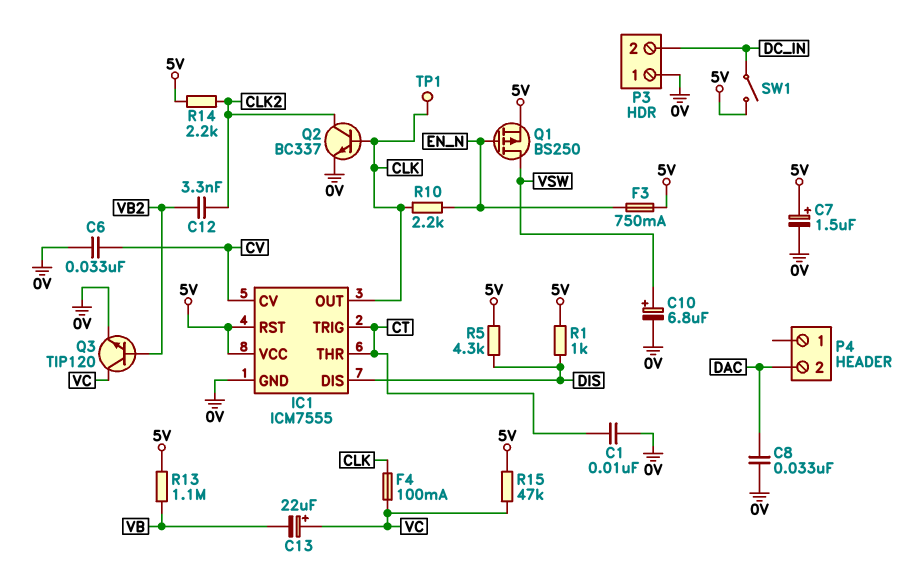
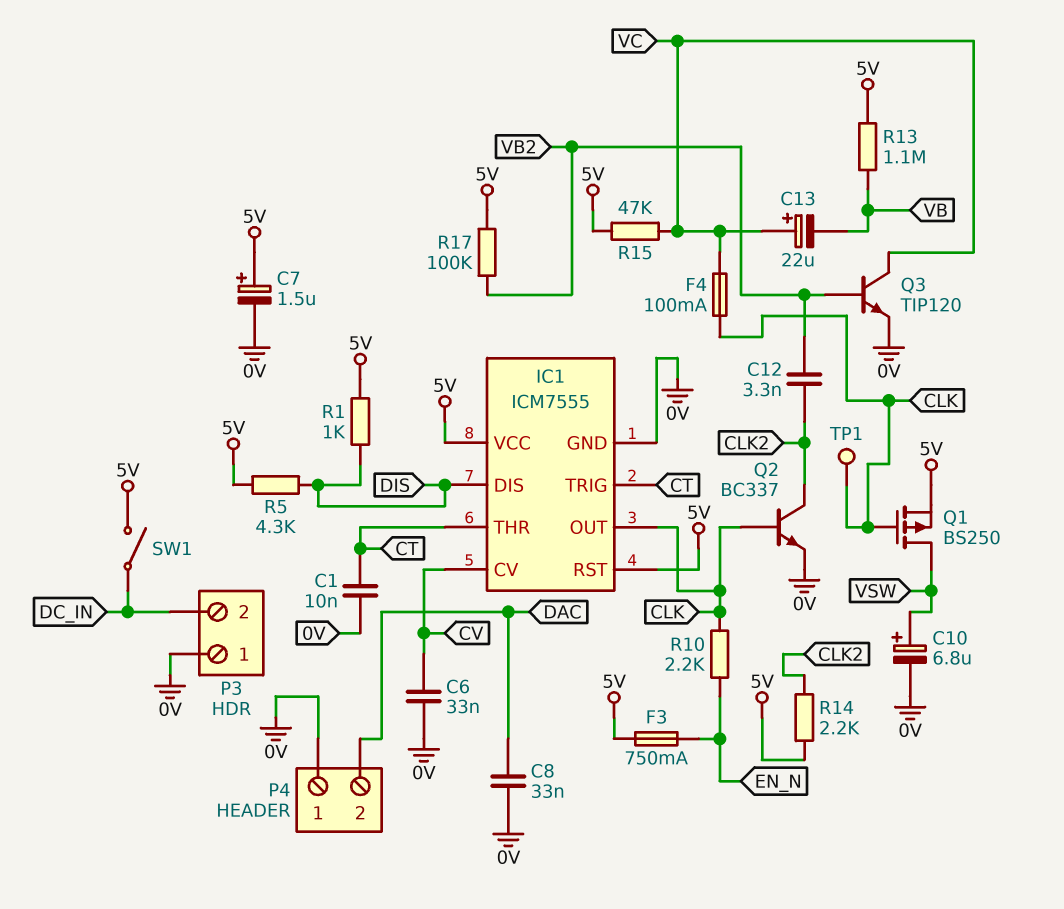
P4 pin 1: none -> 0V
Q1: PMOS BS250 (G EN_N, D VSW, S 5V) -> PMOS BS250 (G CLK, D VSW, S 5V)
R17: none -> 100k (5V, VB2)

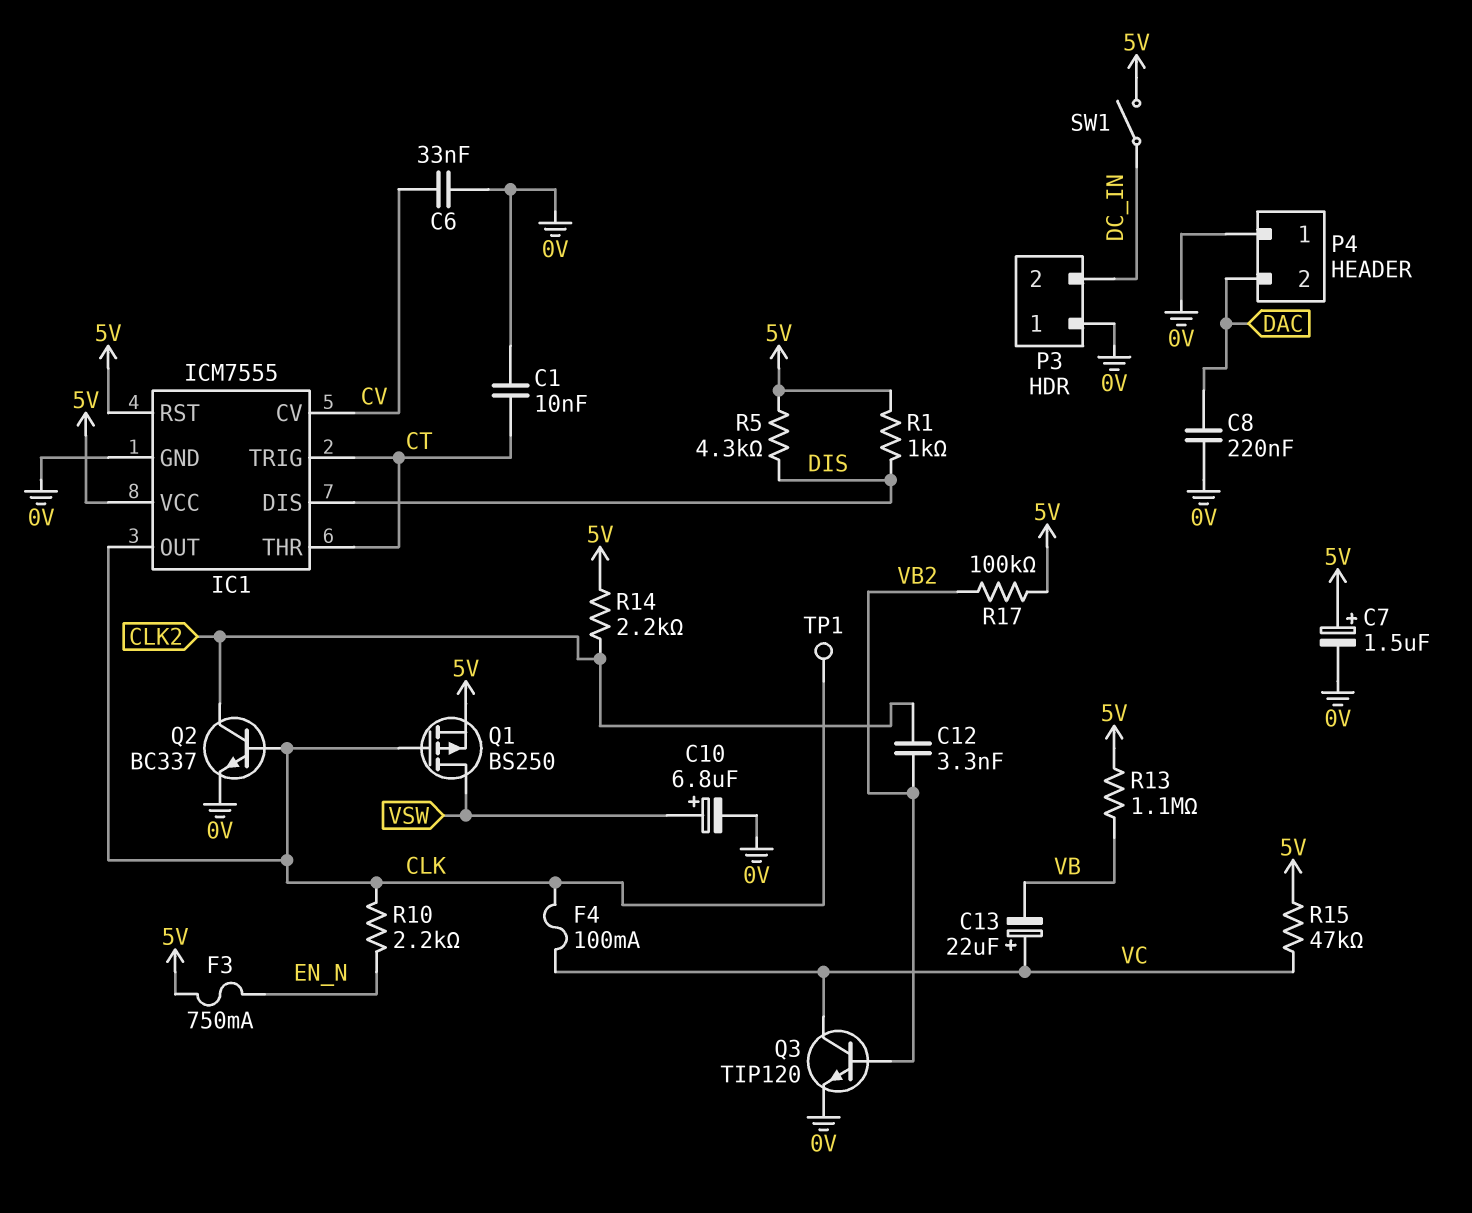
C8: 33nF (0V, DAC) -> 220nF (0V, DAC)

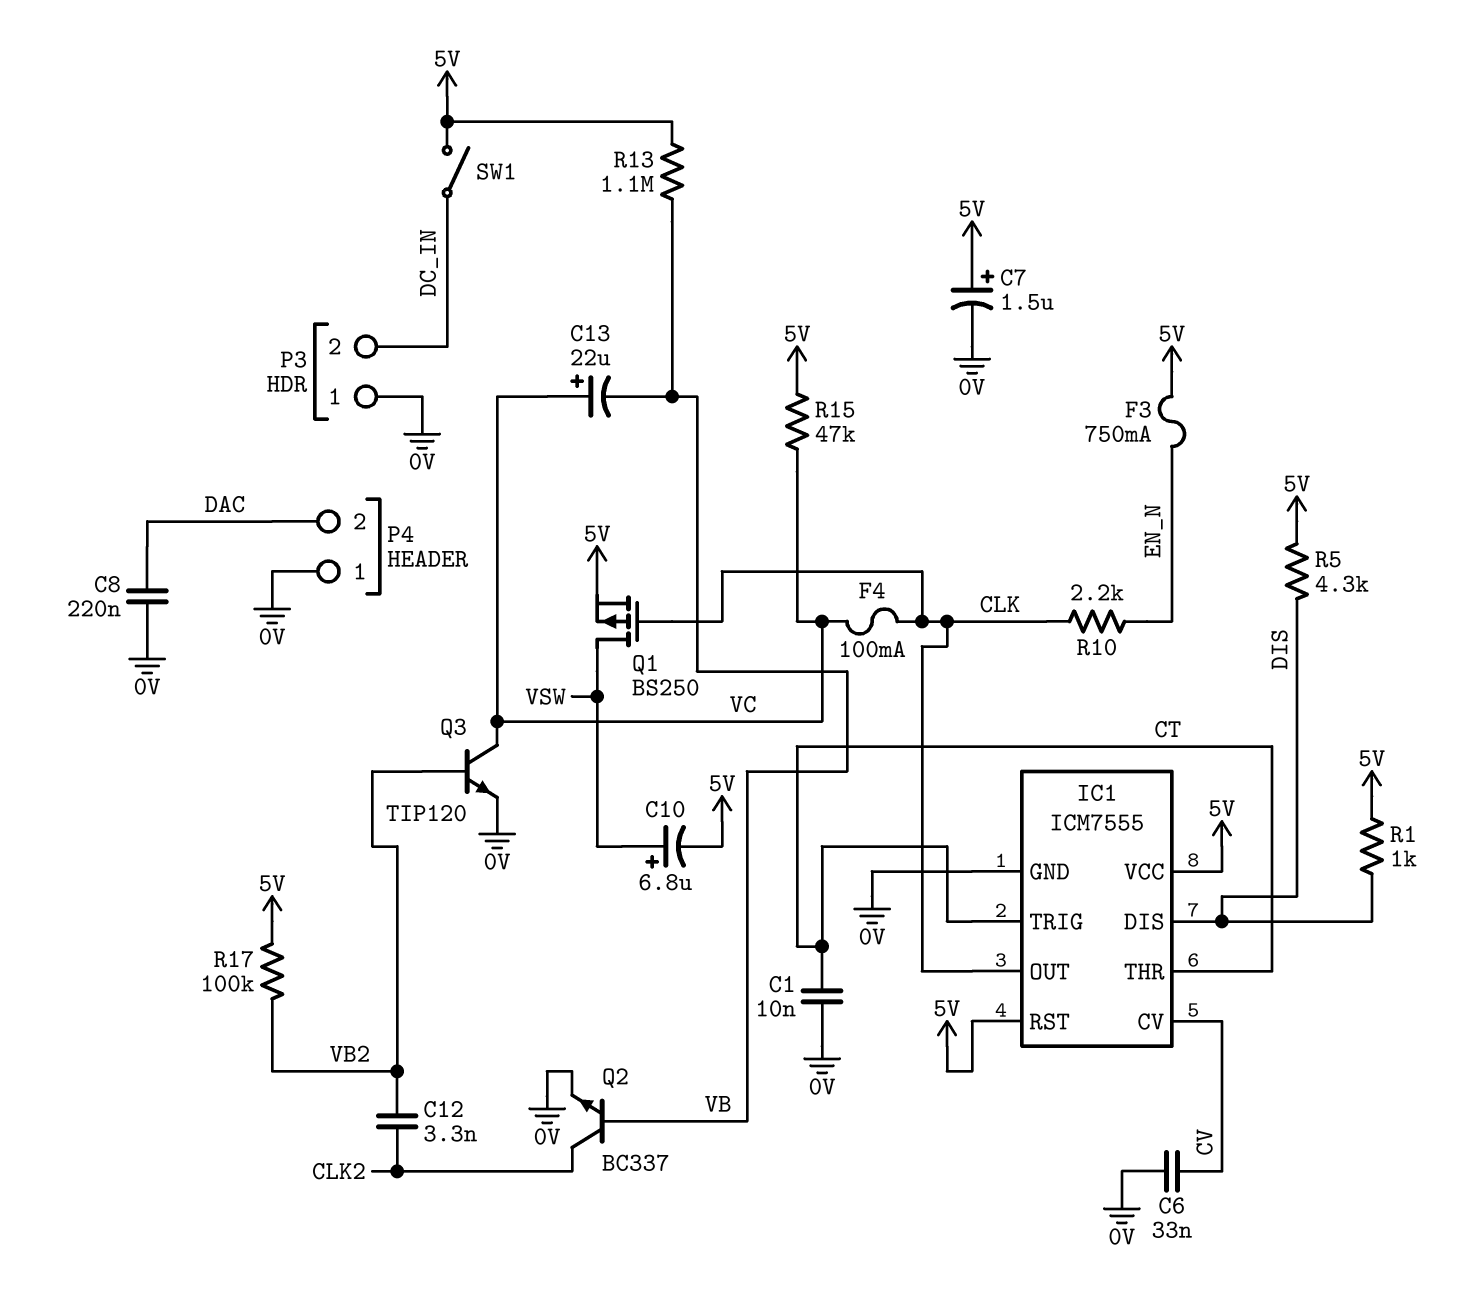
C10: 6.8uF (plus VSW, minus 0V) -> 6.8uF (plus VSW, minus 5V)
Q2: NPN BC337 (B CLK, C CLK2, E 0V) -> NPN BC337 (B VB, C CLK2, E 0V)
R14: 2.2k (5V, CLK2) -> none
TP1: test point (CLK) -> none

